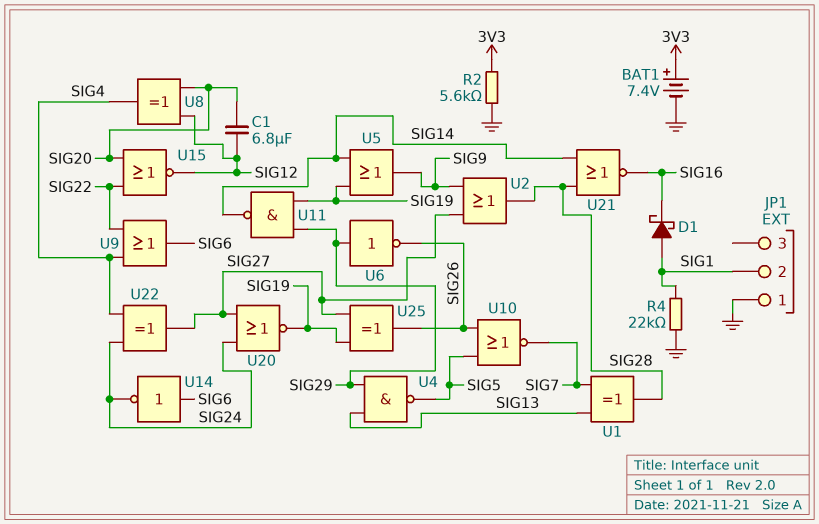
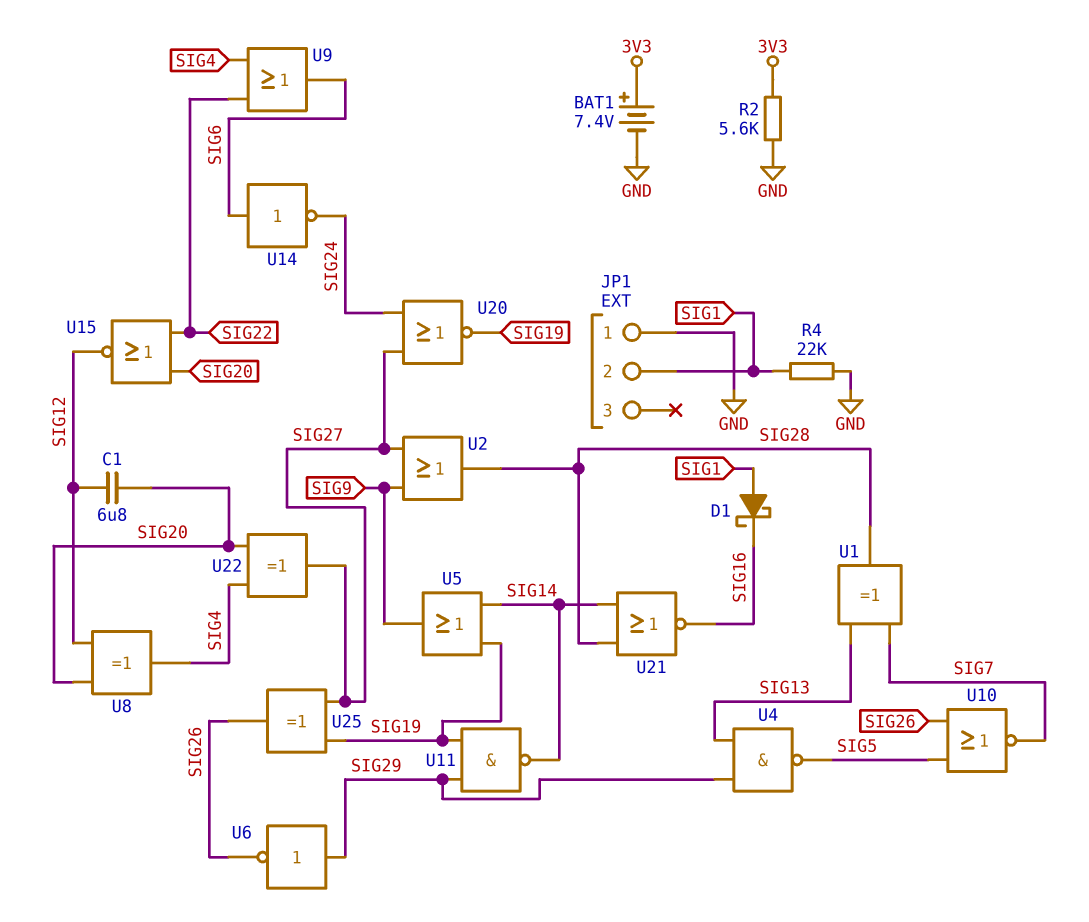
U22: XOR (in SIG4, in SIG24, out SIG27) -> XOR (in SIG4, in SIG20, out SIG27)

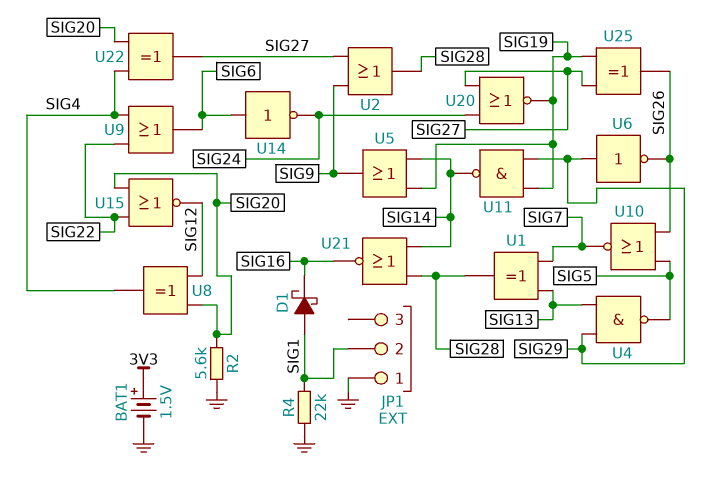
BAT1: 7.4V (plus 3V3, minus GND) -> 1.5V (plus 3V3, minus GND)
C1: 6.8uF (SIG12, SIG20) -> none
R2: 5.6k (3V3, GND) -> 5.6k (GND, SIG20)

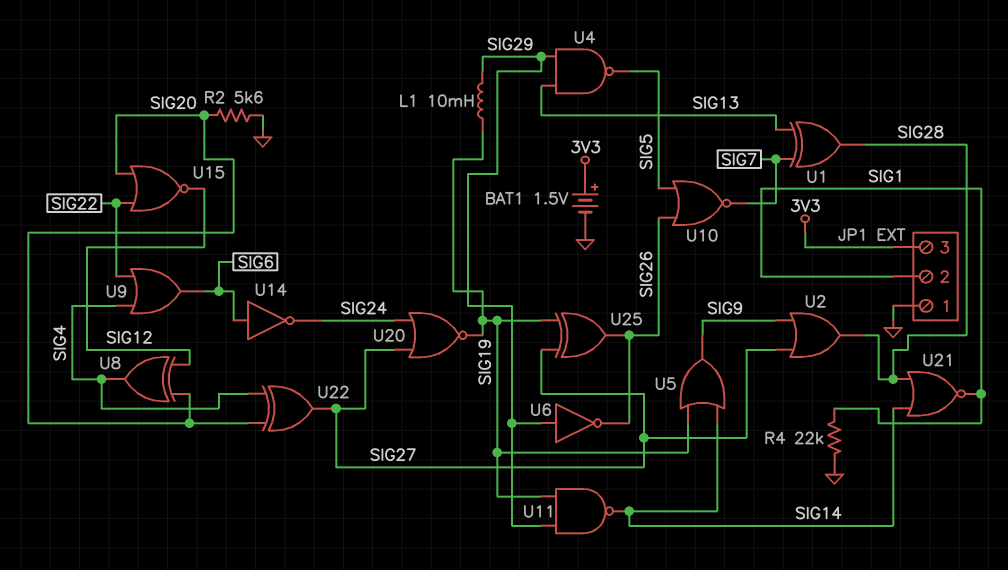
D1: schottky (A SIG1, K SIG16) -> none
JP1 pin 3: none -> 3V3
L1: none -> 10mH (SIG19, SIG29)
U21: NOR (in SIG14, in SIG28, out SIG16) -> NOR (in SIG14, in SIG28, out SIG1)

